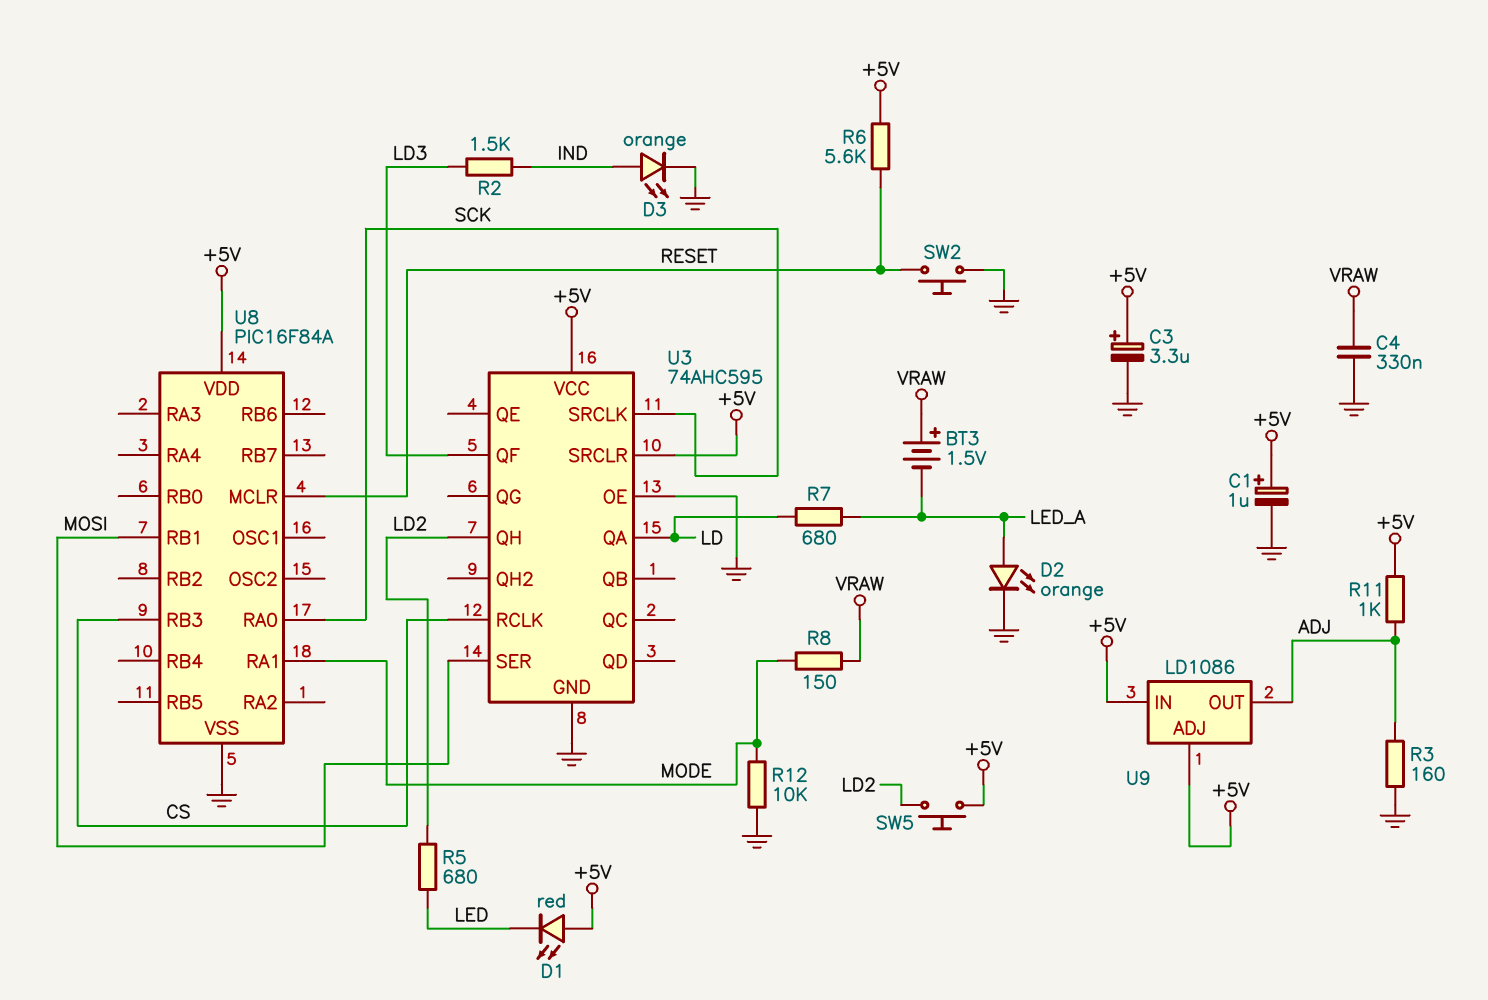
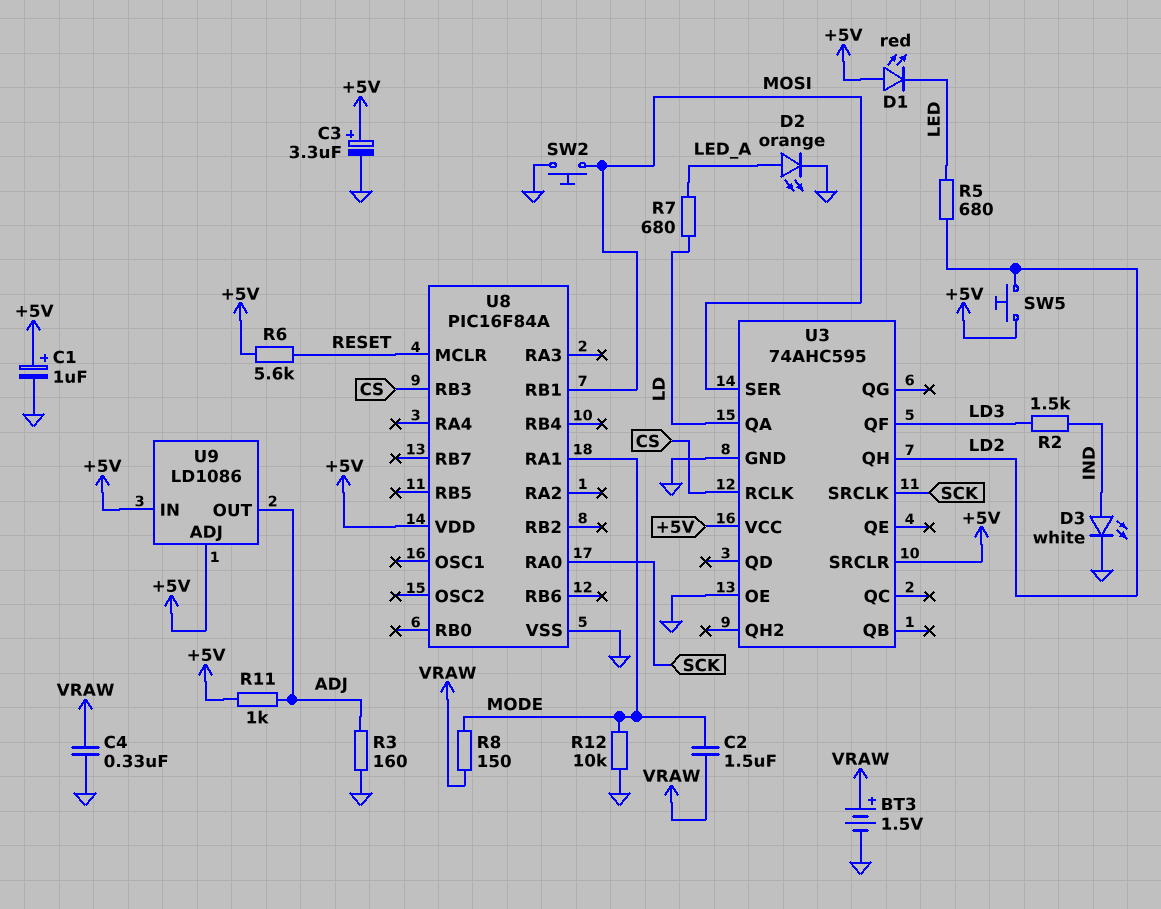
BT3: 1.5V (plus VRAW, minus LED_A) -> 1.5V (plus VRAW, minus GND)
C2: none -> 1.5uF (MODE, VRAW)
D3: LED orange (A IND, K GND) -> LED white (A IND, K GND)
SW2: button (GND, RESET) -> button (GND, MOSI)

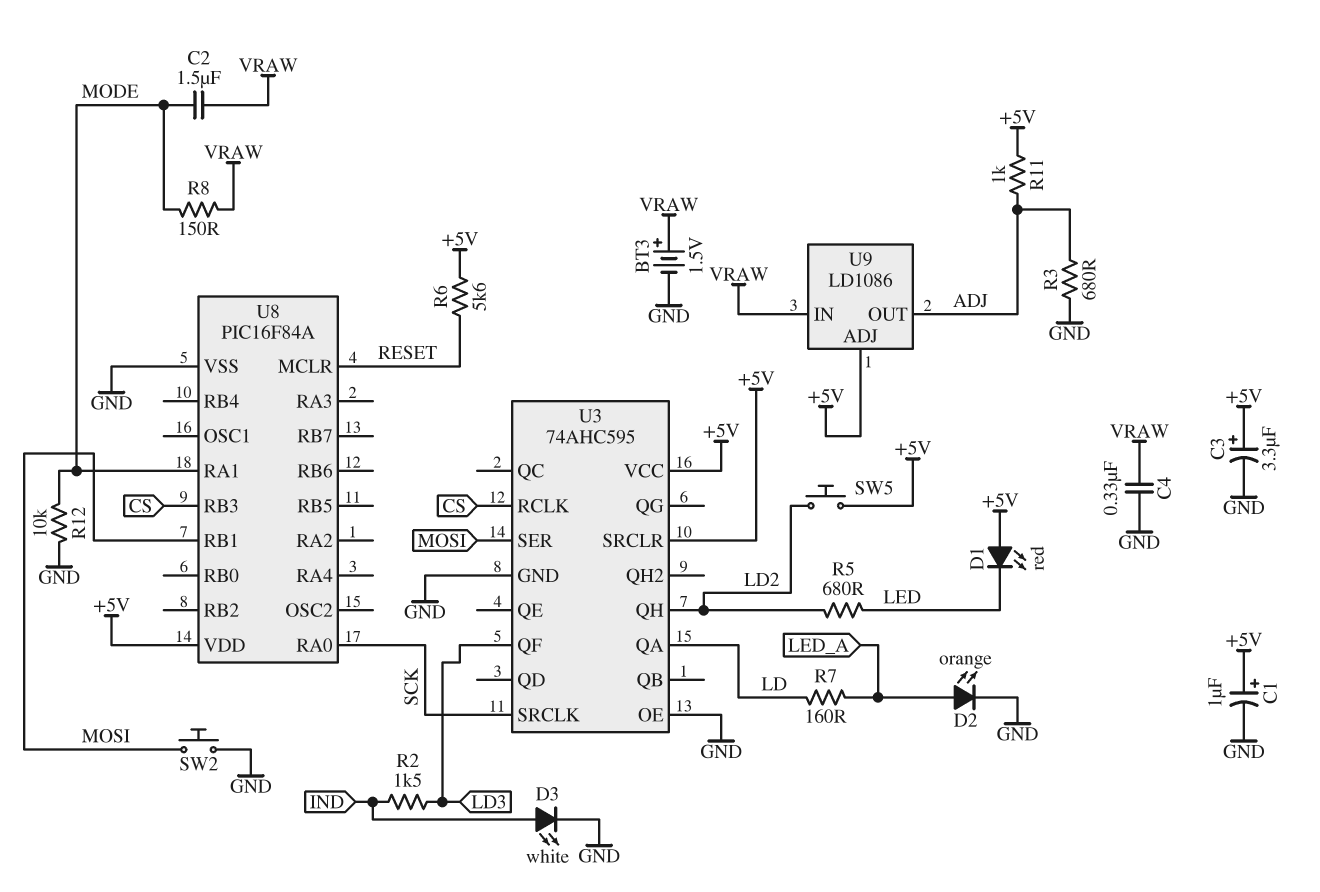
R3: 160 (ADJ, GND) -> 680 (ADJ, GND)
R7: 680 (LD, LED_A) -> 160 (LD, LED_A)
U9 pin IN: +5V -> VRAW

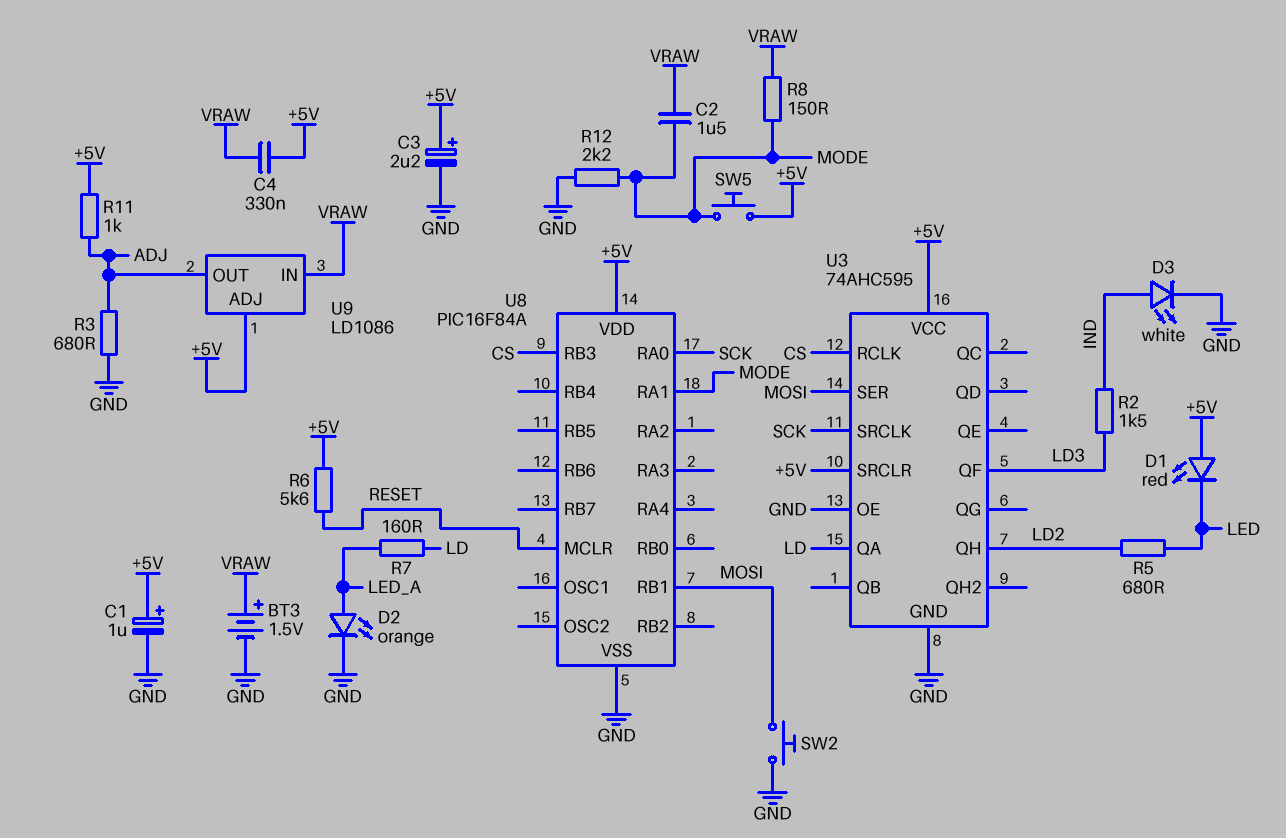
C3: 3.3uF (plus +5V, minus GND) -> 2.2uF (plus +5V, minus GND)
C4: 330nF (GND, VRAW) -> 330nF (+5V, VRAW)
R12: 10k (GND, MODE) -> 2.2k (GND, MODE)
SW5: button (+5V, LD2) -> button (+5V, MODE)

